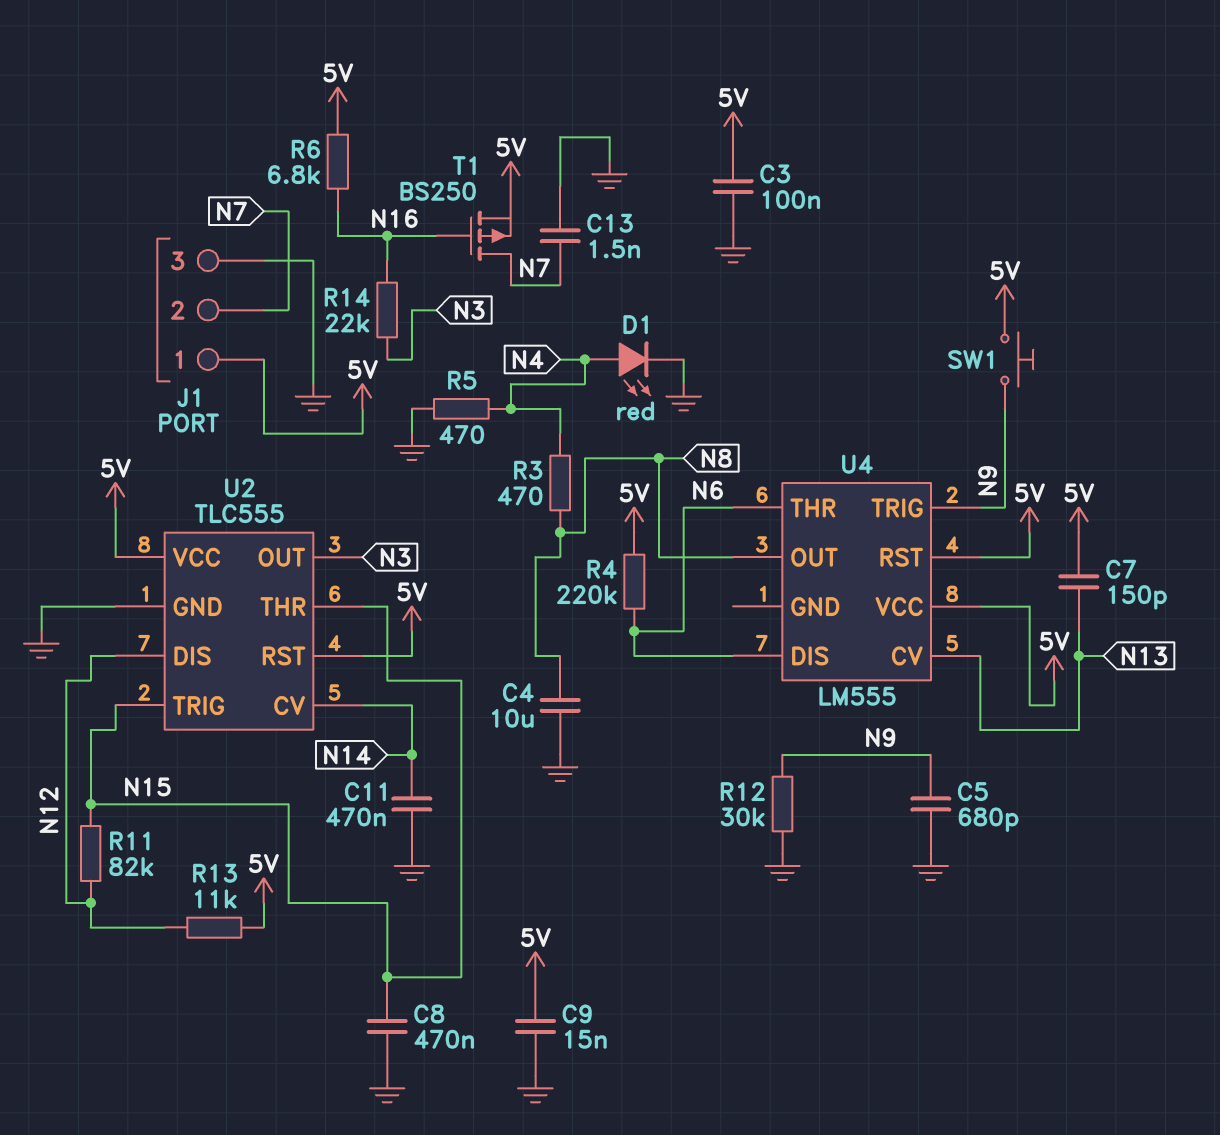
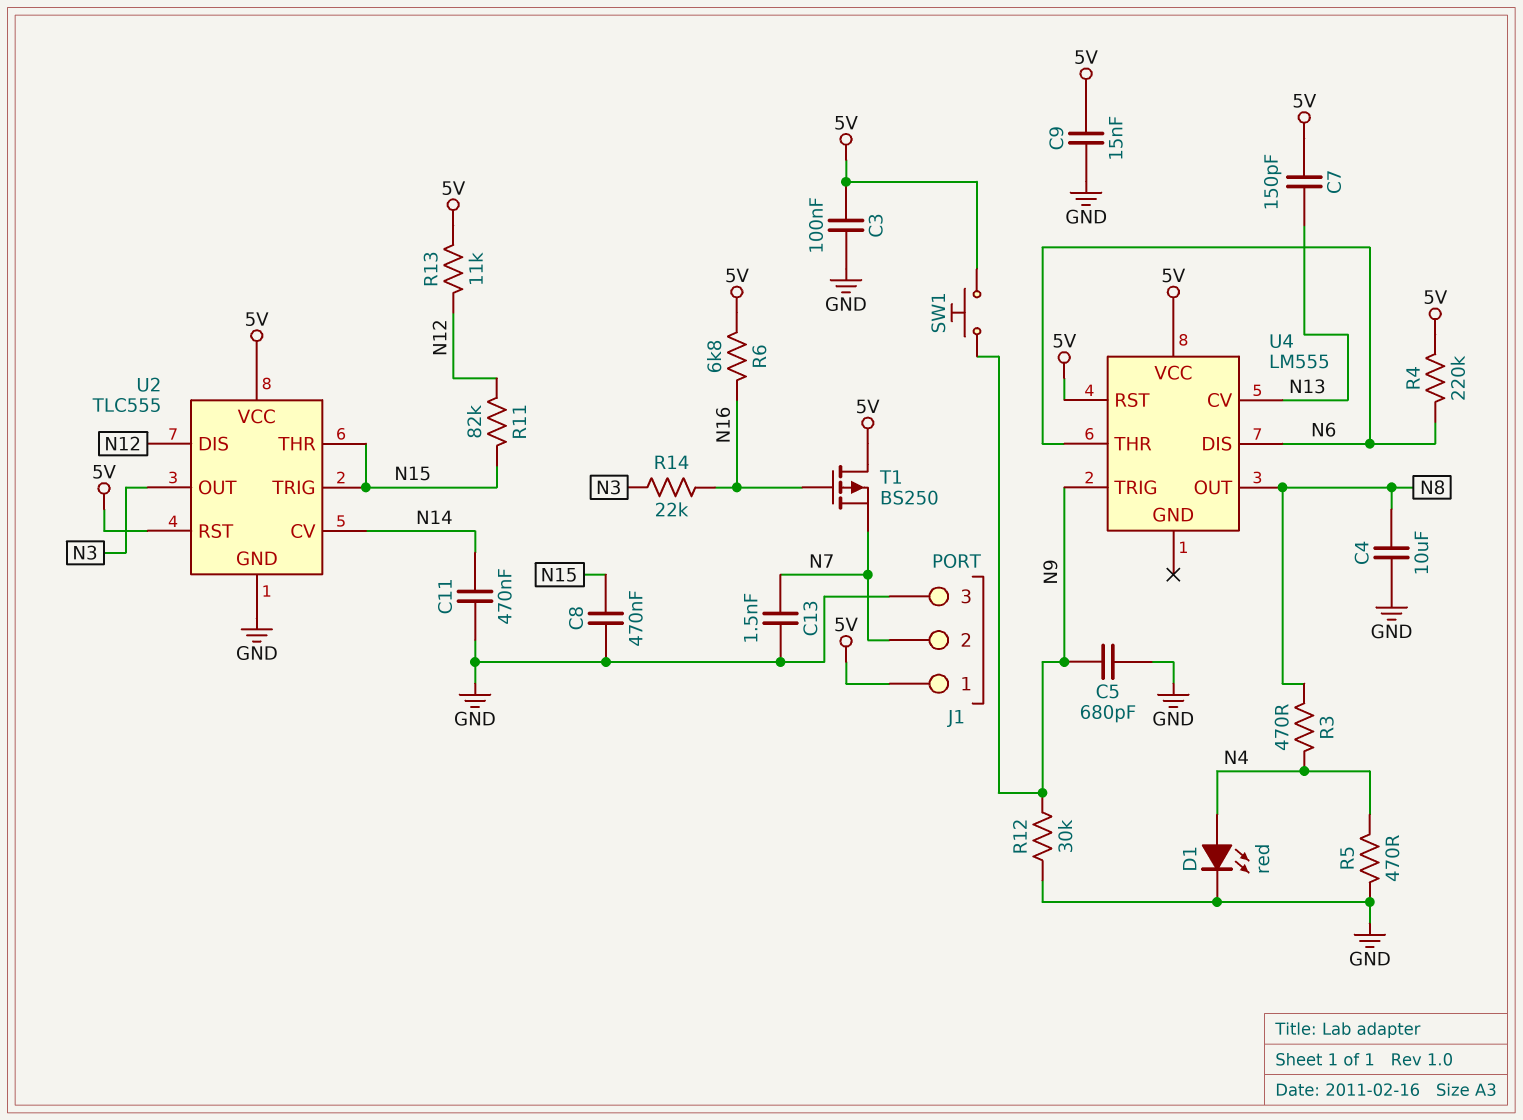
T1: PMOS BS250 (G N16, D N7, S 5V) -> PMOS BS250 (G N16, D 5V, S N7)

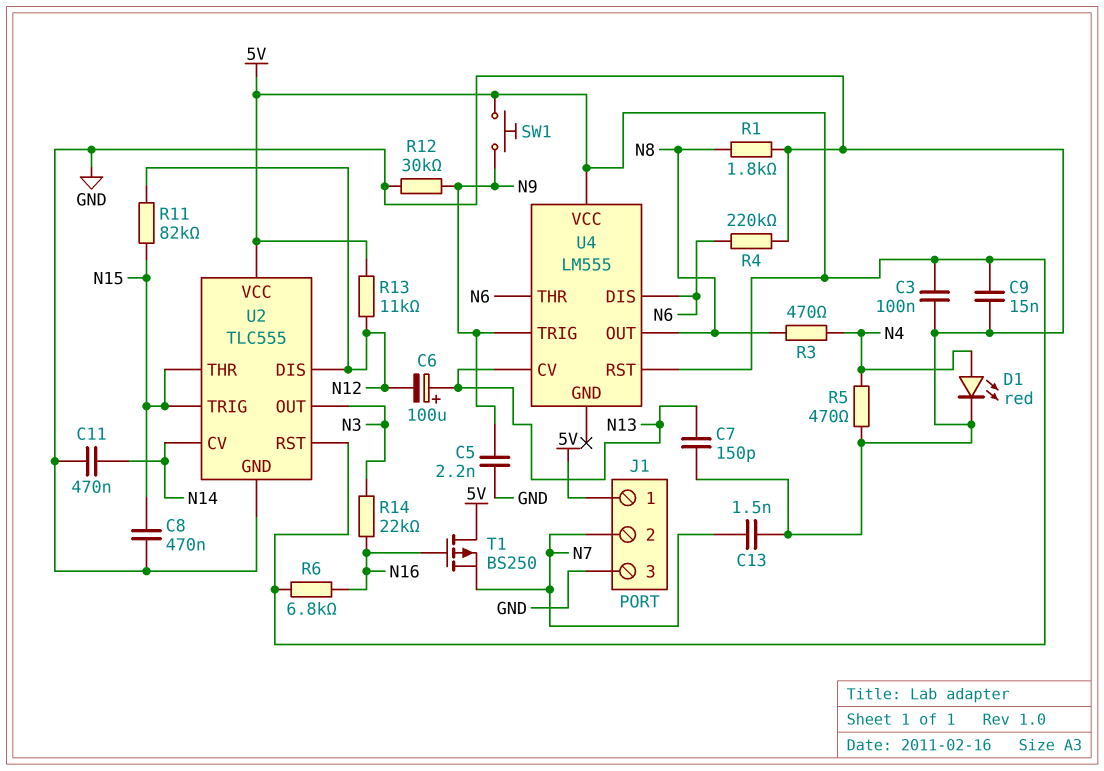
C4: 10uF (GND, N8) -> none
C5: 680pF (GND, N9) -> 2.2nF (GND, N9)
C6: none -> 100uF (plus N13, minus N12)
C7: 150pF (5V, N13) -> 150pF (GND, N13)
R1: none -> 1.8k (GND, N8)
R4: 220k (5V, N6) -> 220k (GND, N6)

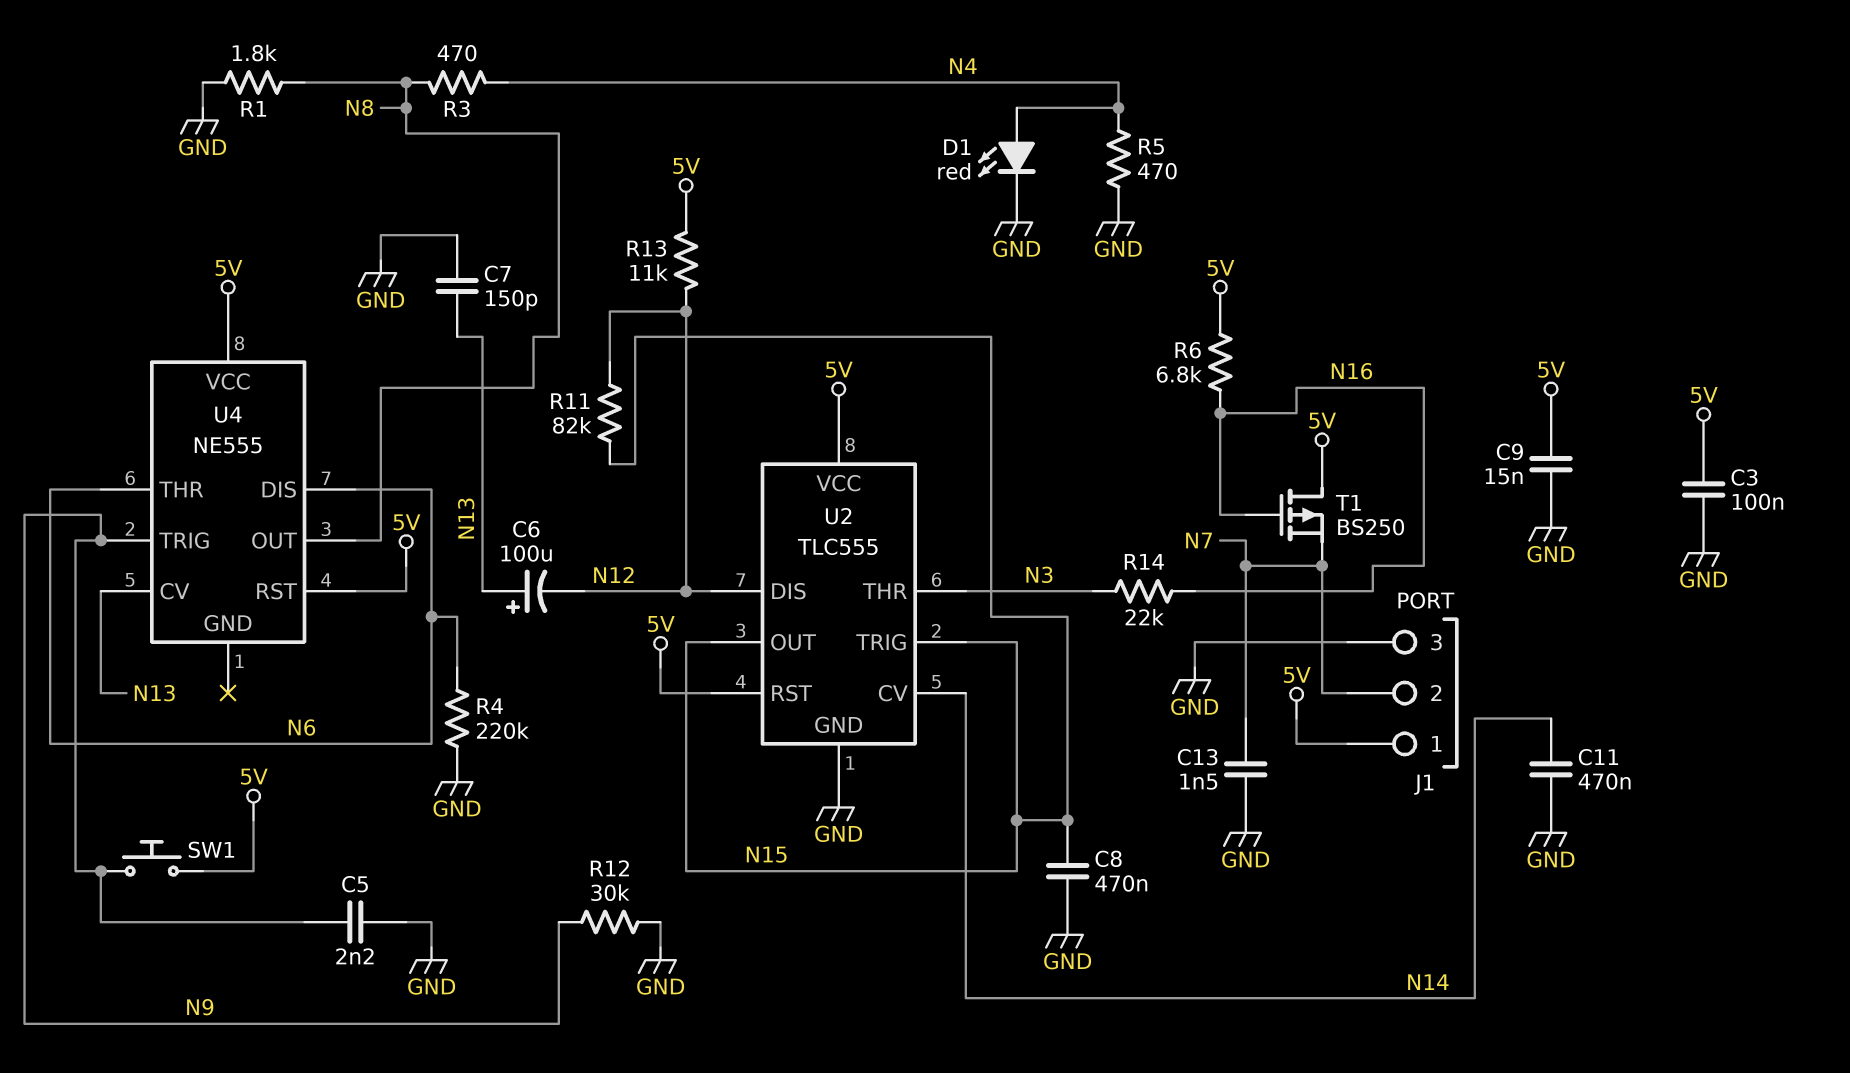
U2 pin OUT: N3 -> N15
U2 pin THR: N15 -> N3
U4: LM555 -> NE555

